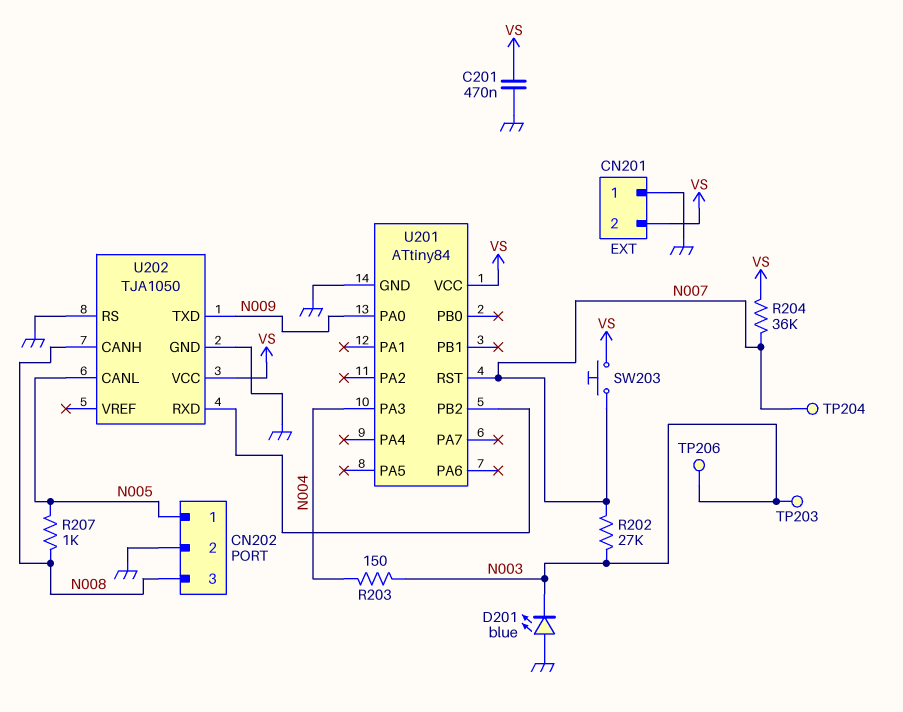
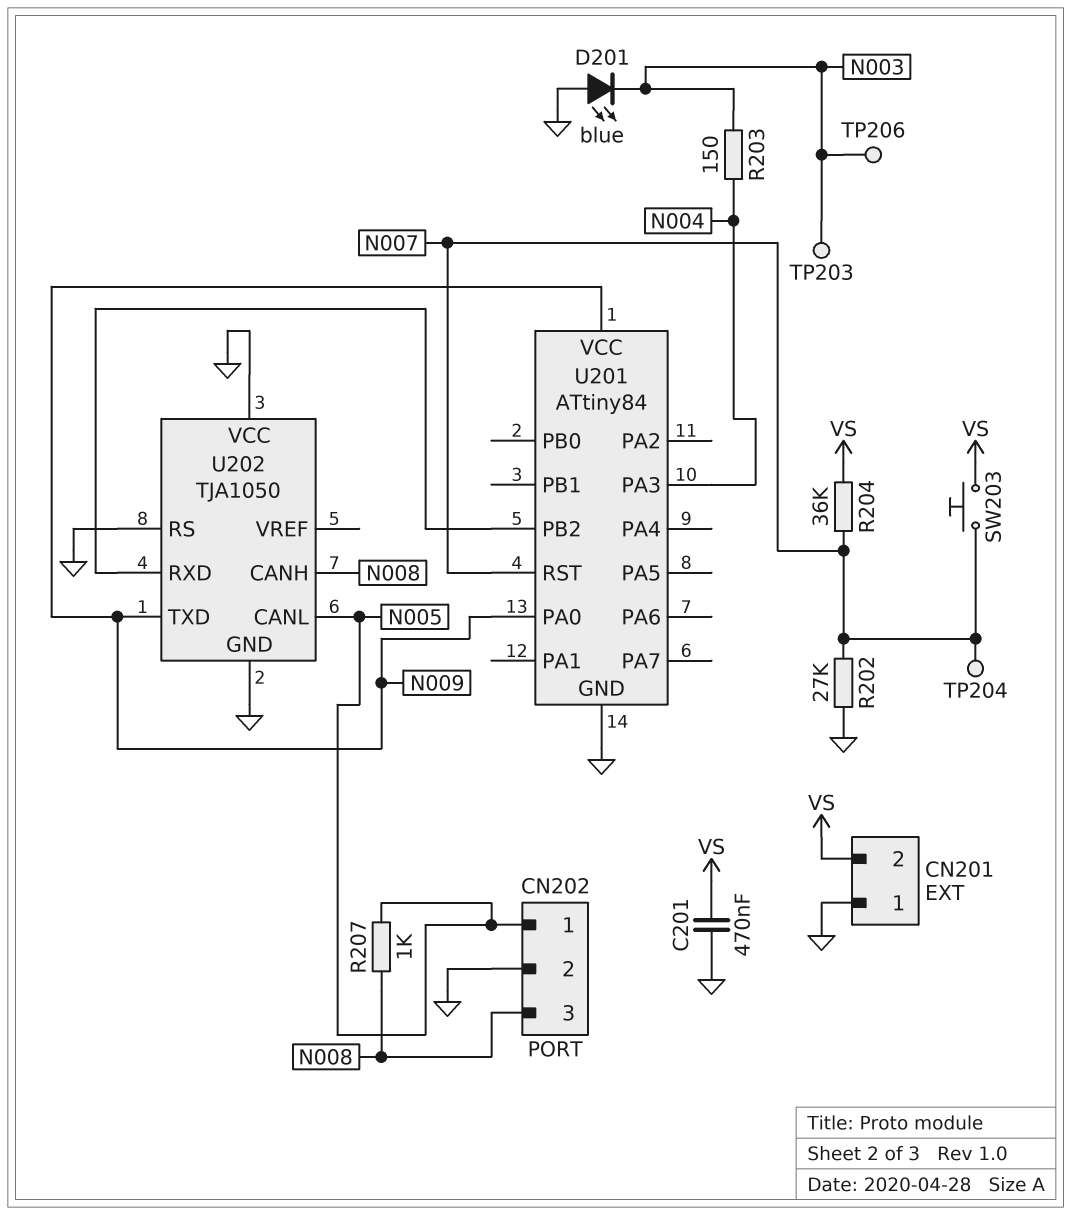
R202: 27k (N003, N007) -> 27k (GND, N007)
U201 pin VCC: VS -> N009
U202 pin VCC: VS -> GND

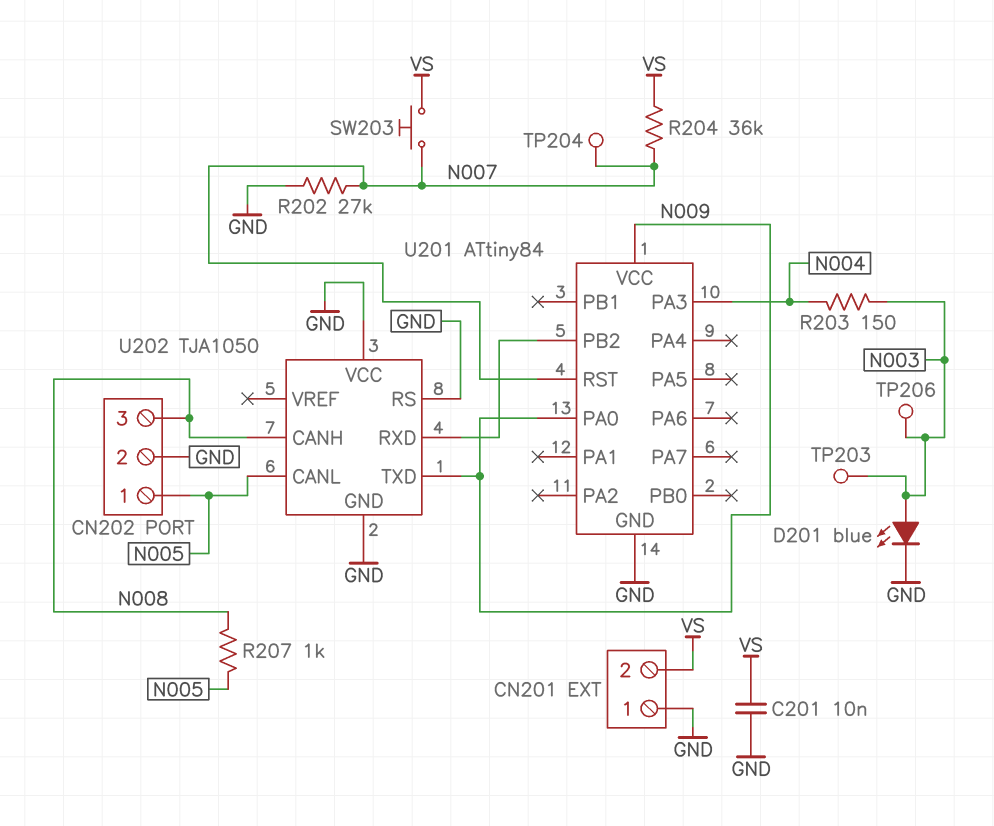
C201: 470nF (GND, VS) -> 10nF (GND, VS)
D201: LED blue (A GND, K N003) -> LED blue (A N003, K GND)

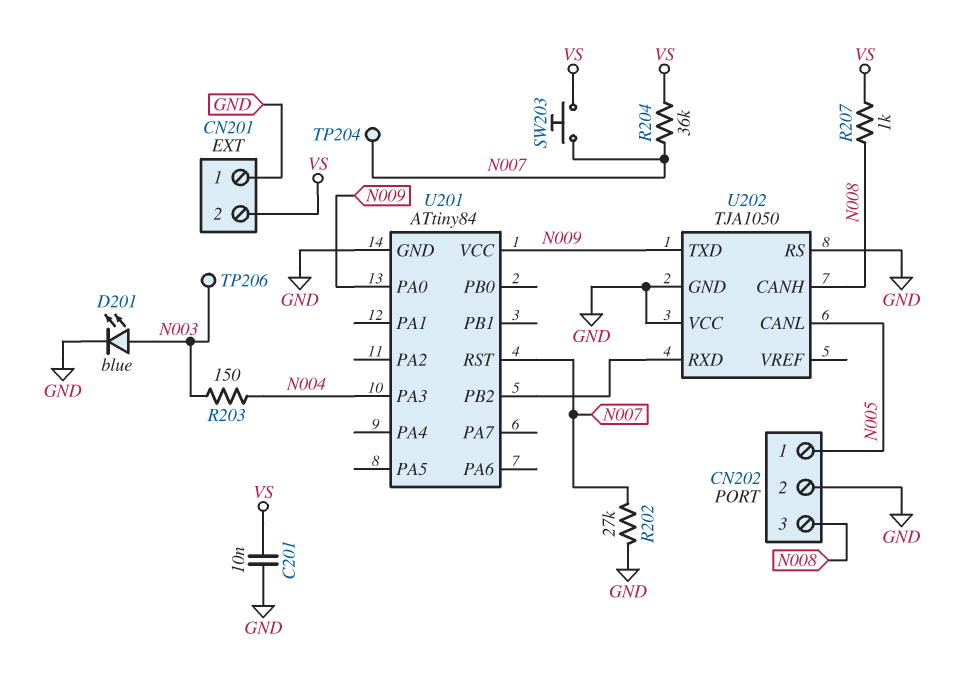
R207: 1k (N005, N008) -> 1k (N008, VS)
TP203: test point (N003) -> none

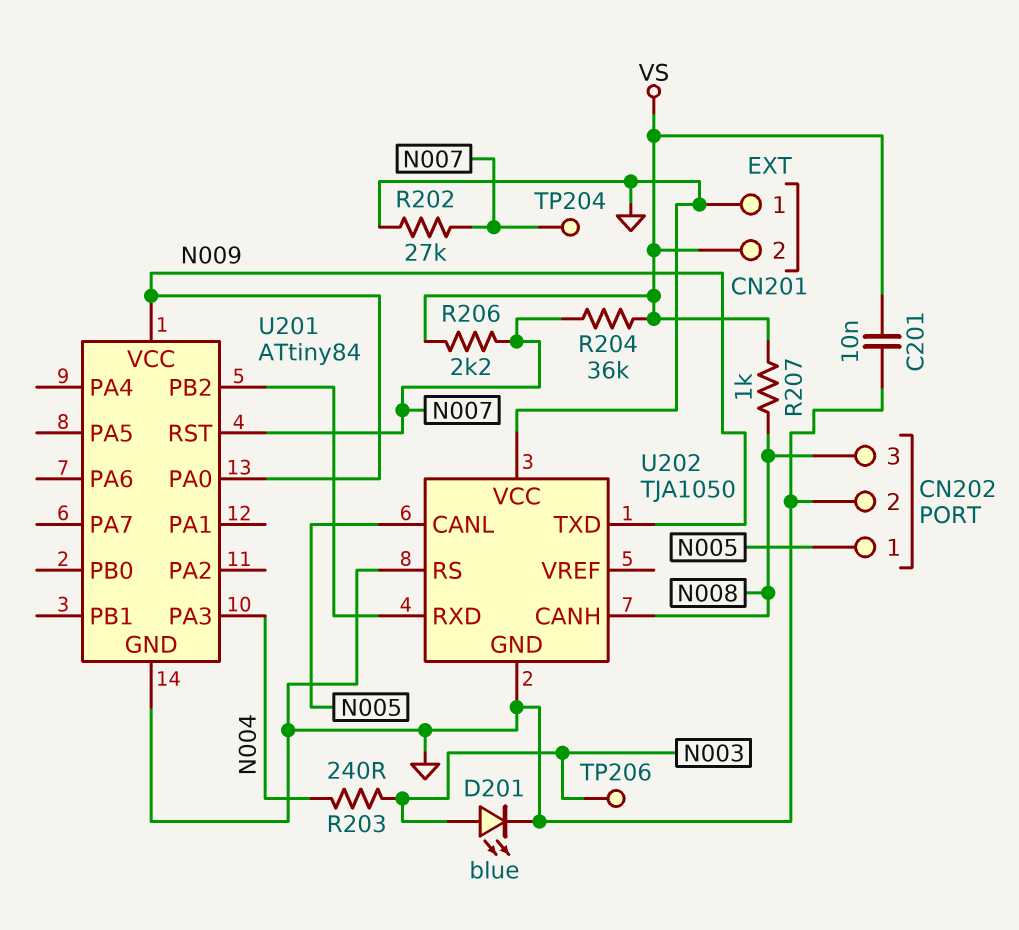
R203: 150 (N003, N004) -> 240 (N003, N004)
R206: none -> 2.2k (N007, VS)
SW203: button (N007, VS) -> none

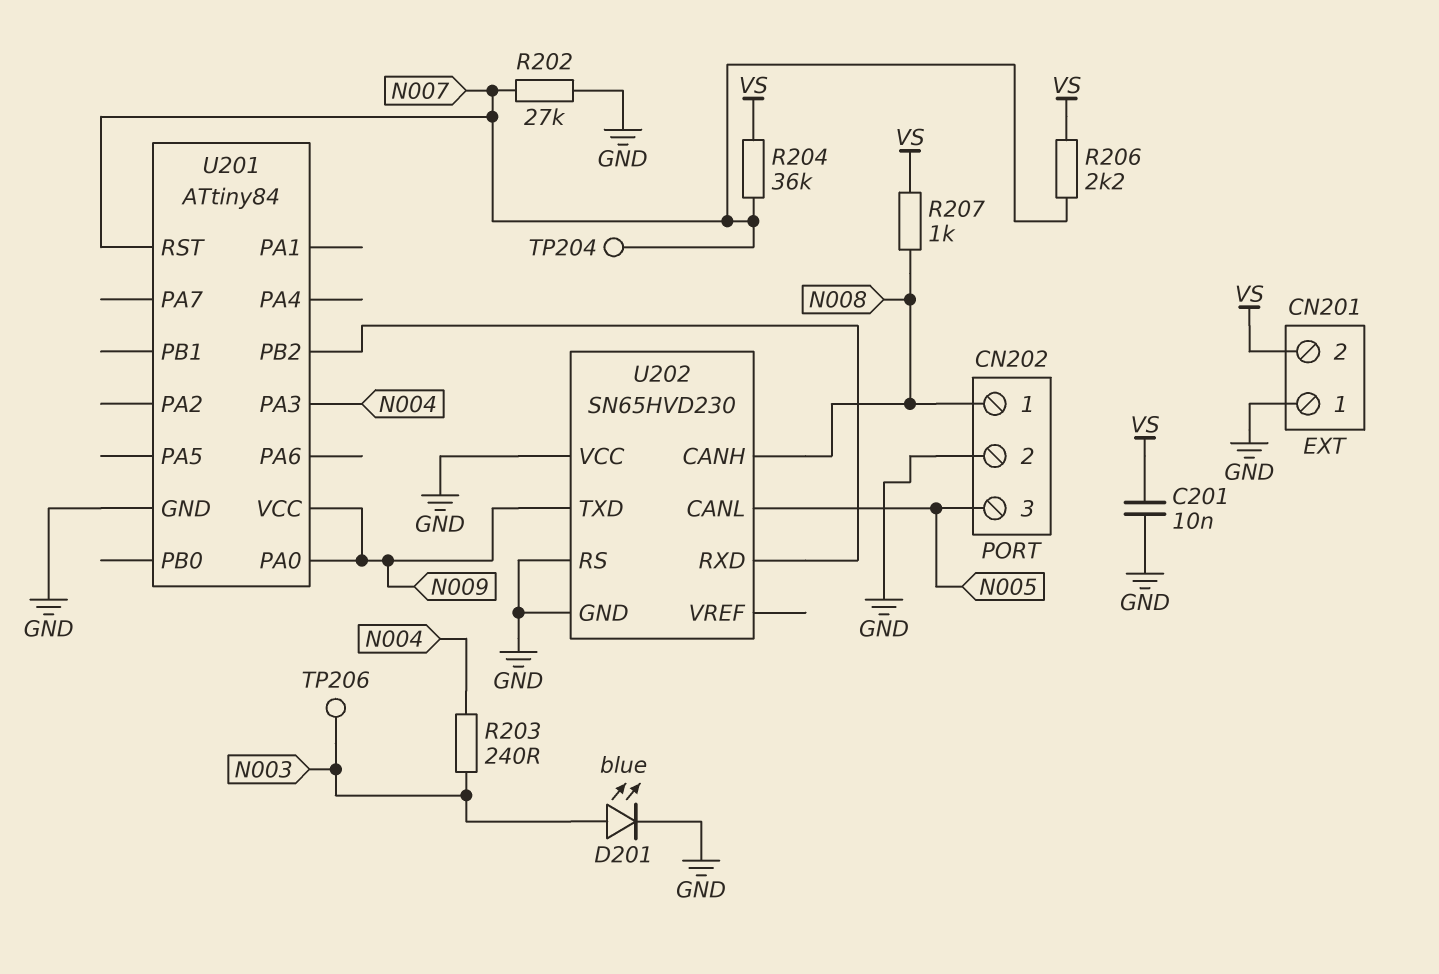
CN202 pin 1: N005 -> N008
CN202 pin 3: N008 -> N005
U202: TJA1050 -> SN65HVD230

